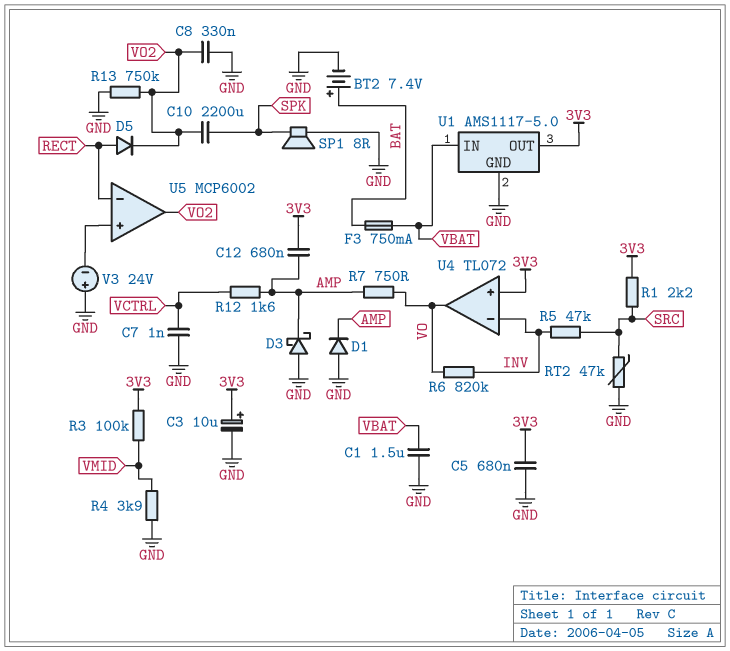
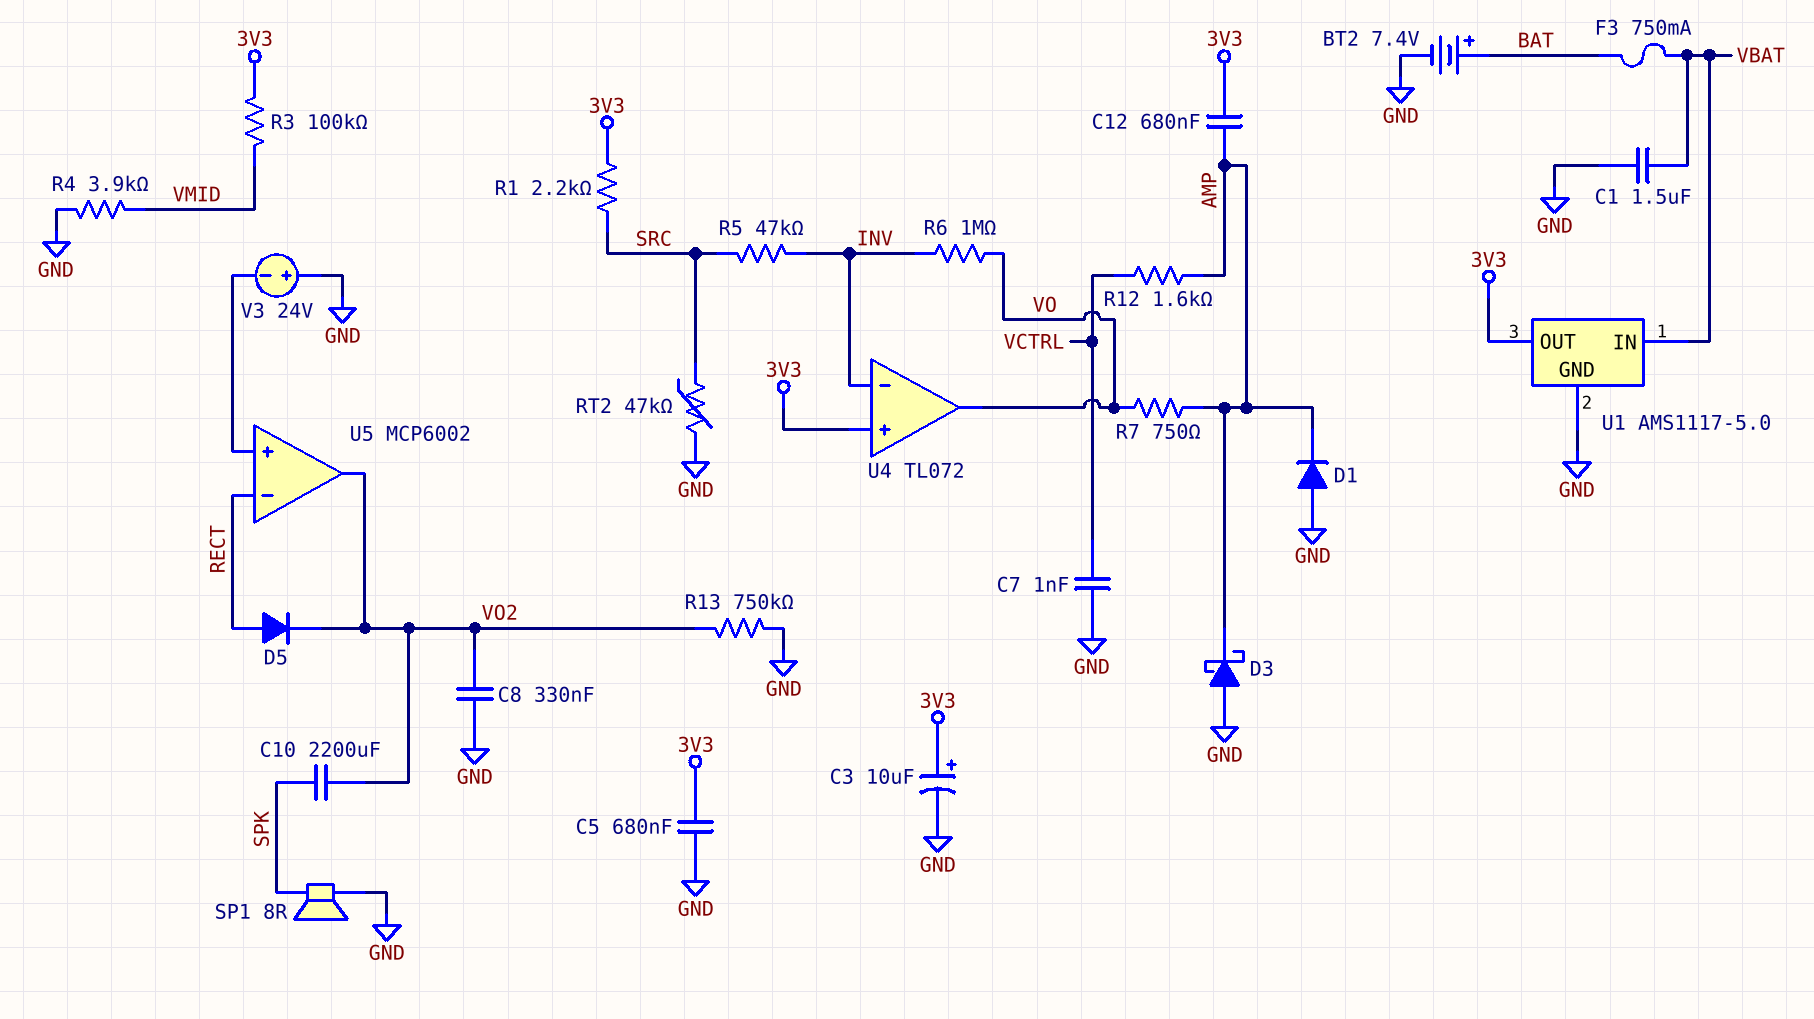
R6: 820k (INV, VO) -> 1M (INV, VO)

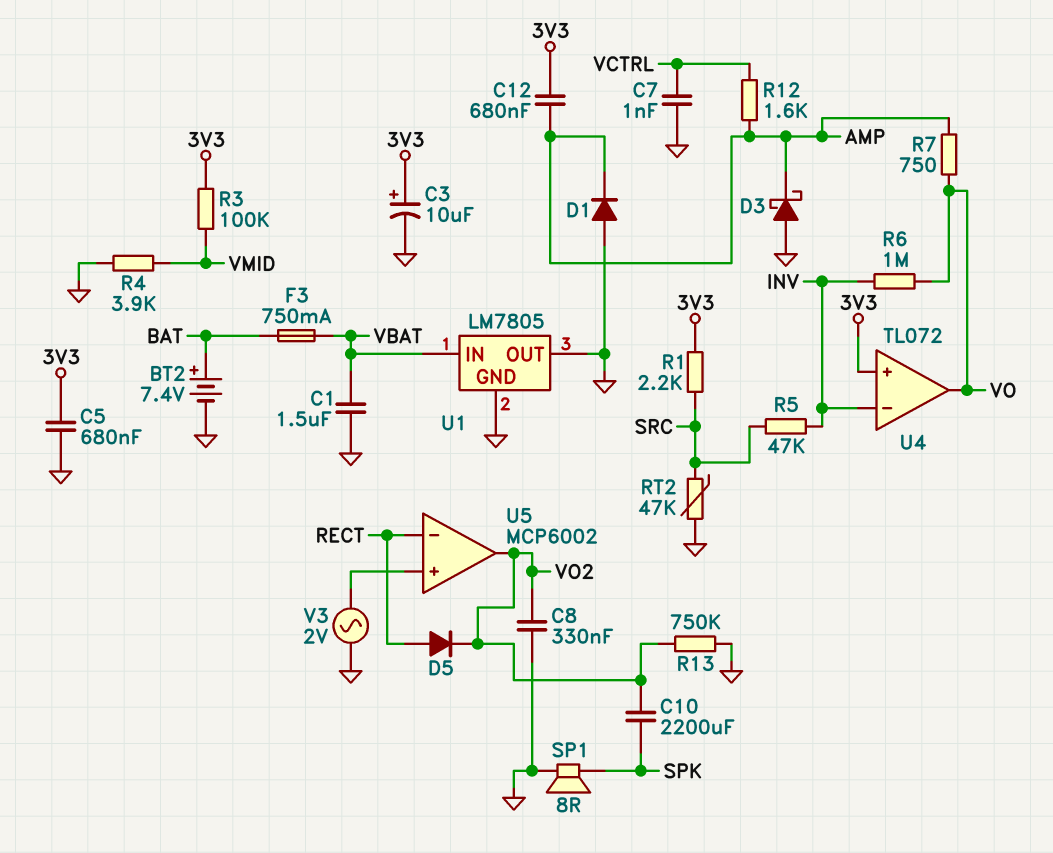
U1: AMS1117-5.0 -> LM7805
U1 pin OUT: 3V3 -> GND
V3: 24V (plus GND, minus U5/in+) -> AC 2V (GND, U5/in+)

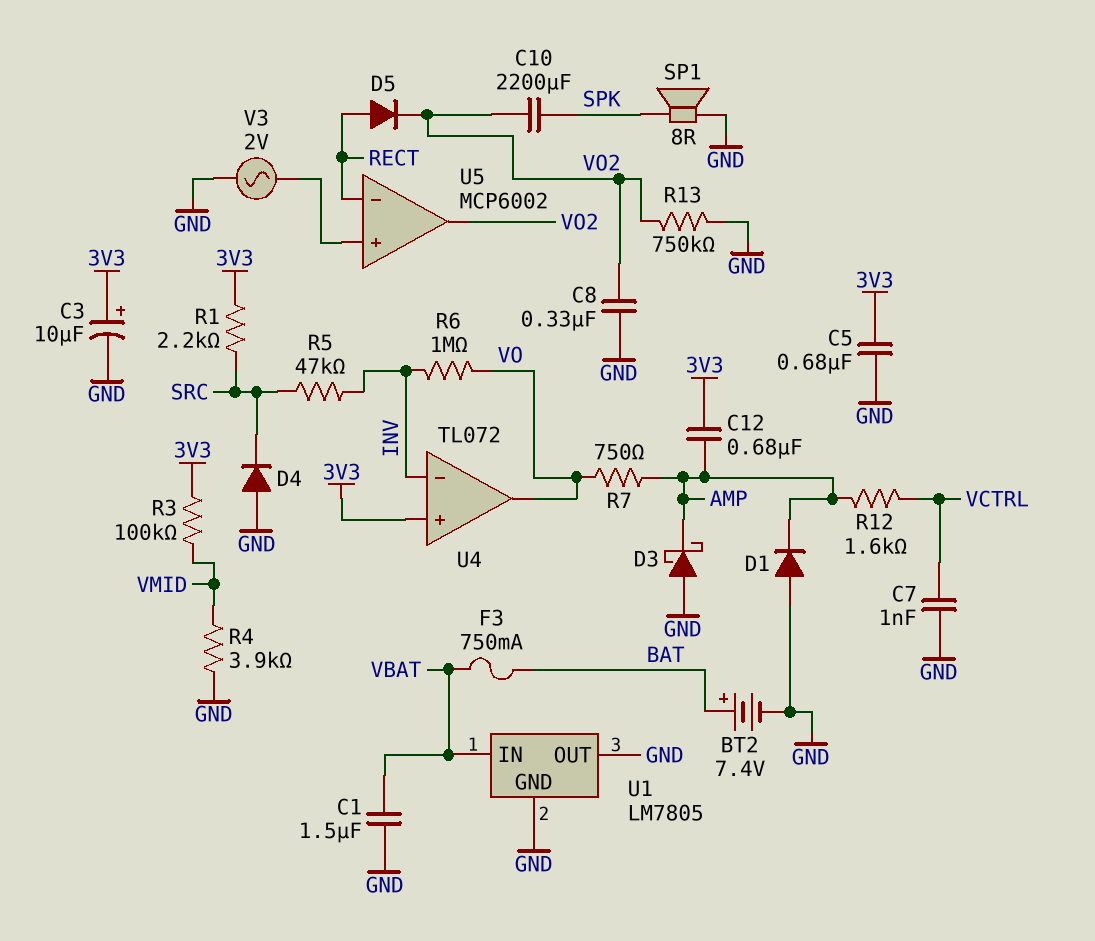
D4: none -> diode (A GND, K SRC)
RT2: 47k (GND, SRC) -> none

